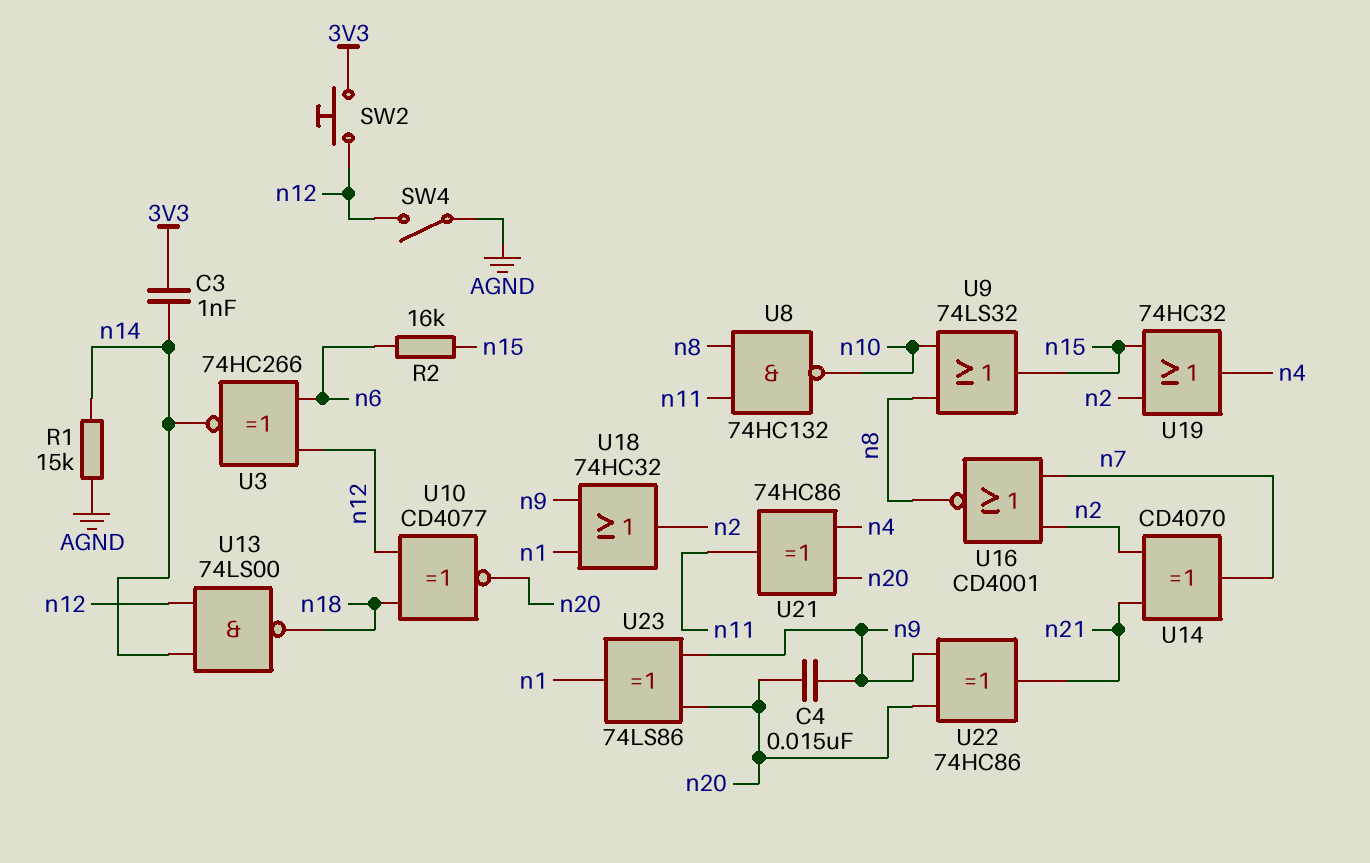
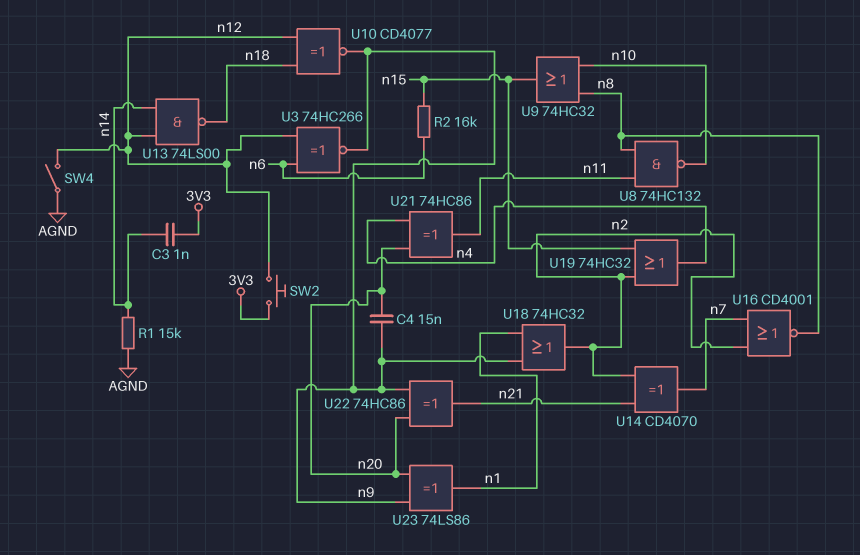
U3: XNOR 74HC266 (in n6, in n12, out n14) -> XNOR 74HC266 (in n6, in n12, out n9)
U9: OR 74LS32 (in n8, in n10, out n15) -> OR 74HC32 (in n8, in n10, out n15)
U10: XNOR CD4077 (in n12, in n18, out n20) -> XNOR CD4077 (in n12, in n18, out n9)

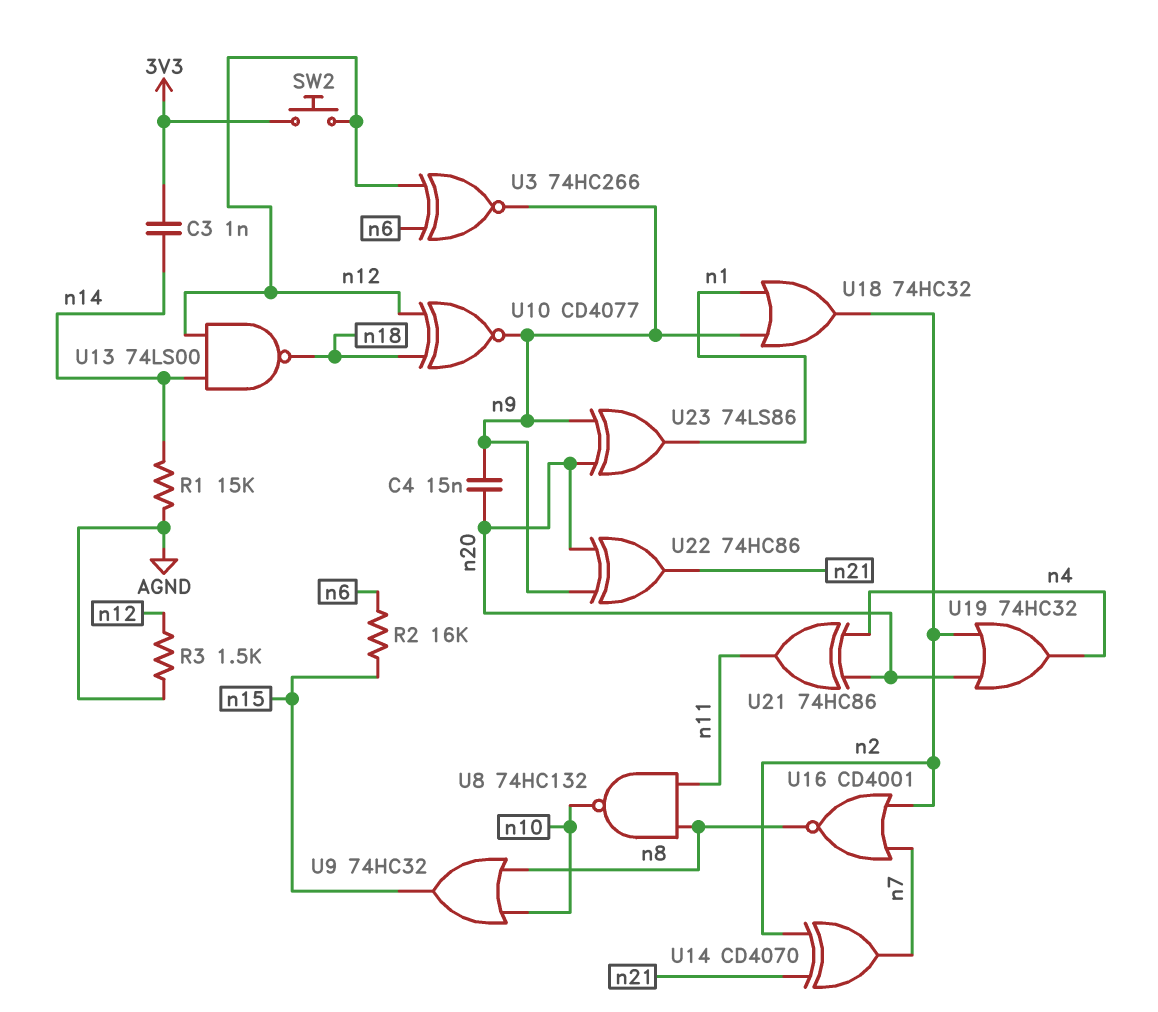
R3: none -> 1.5k (AGND, n12)
SW4: switch (AGND, n12) -> none
U19: OR 74HC32 (in n2, in n15, out n4) -> OR 74HC32 (in n2, in n20, out n4)

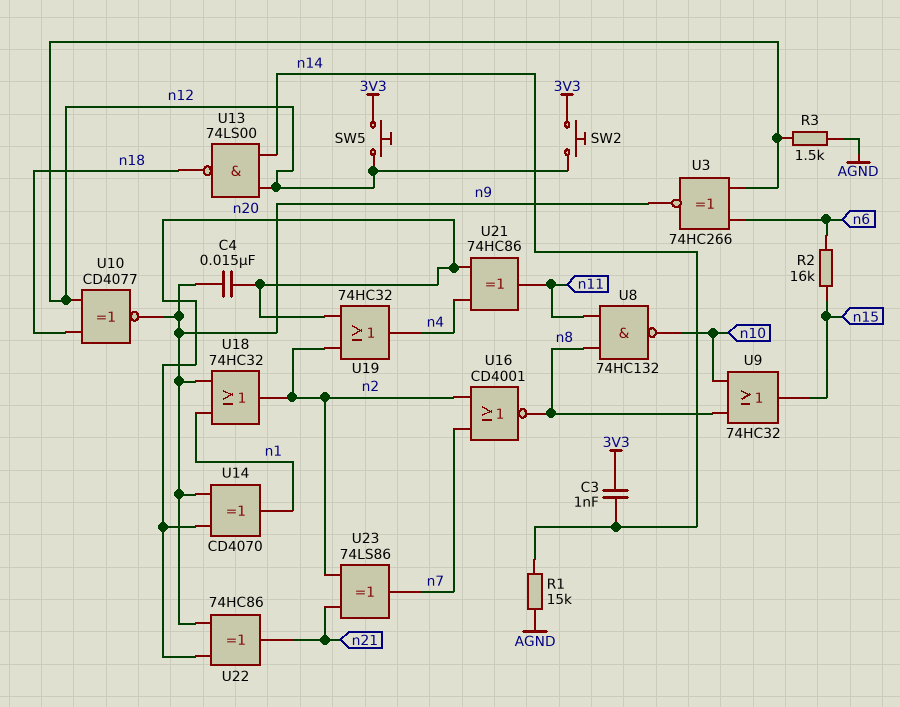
SW5: none -> button (3V3, n12)
U14: XOR CD4070 (in n2, in n21, out n7) -> XOR CD4070 (in n9, in n20, out n1)
U23: XOR 74LS86 (in n9, in n20, out n1) -> XOR 74LS86 (in n2, in n21, out n7)

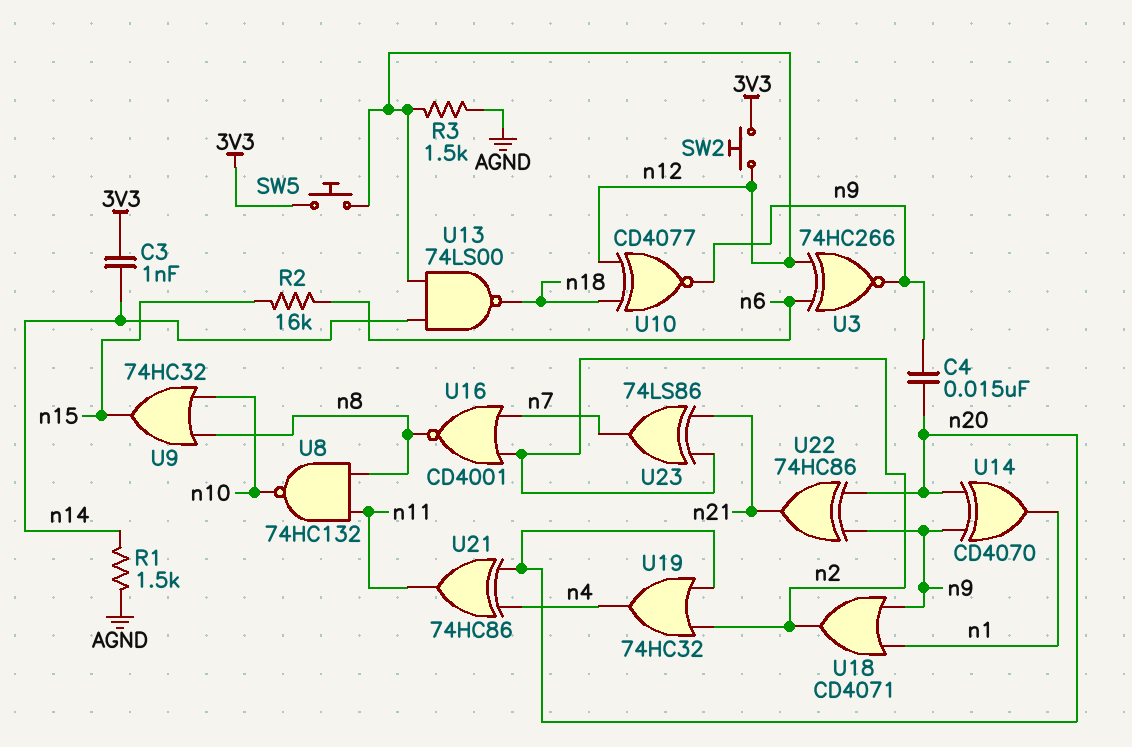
R1: 15k (AGND, n14) -> 1.5k (AGND, n14)
U18: OR 74HC32 (in n1, in n9, out n2) -> OR CD4071 (in n1, in n9, out n2)

